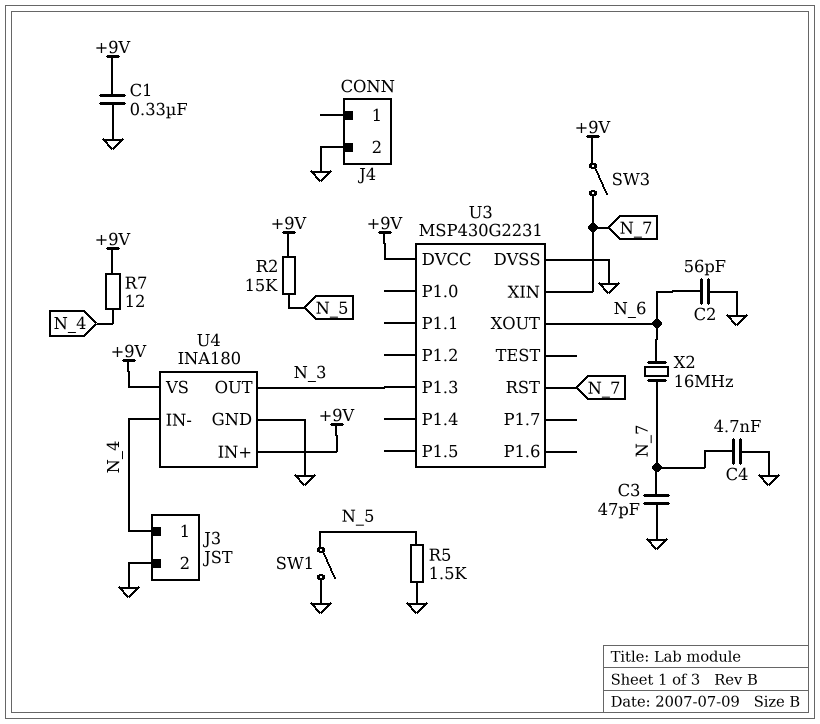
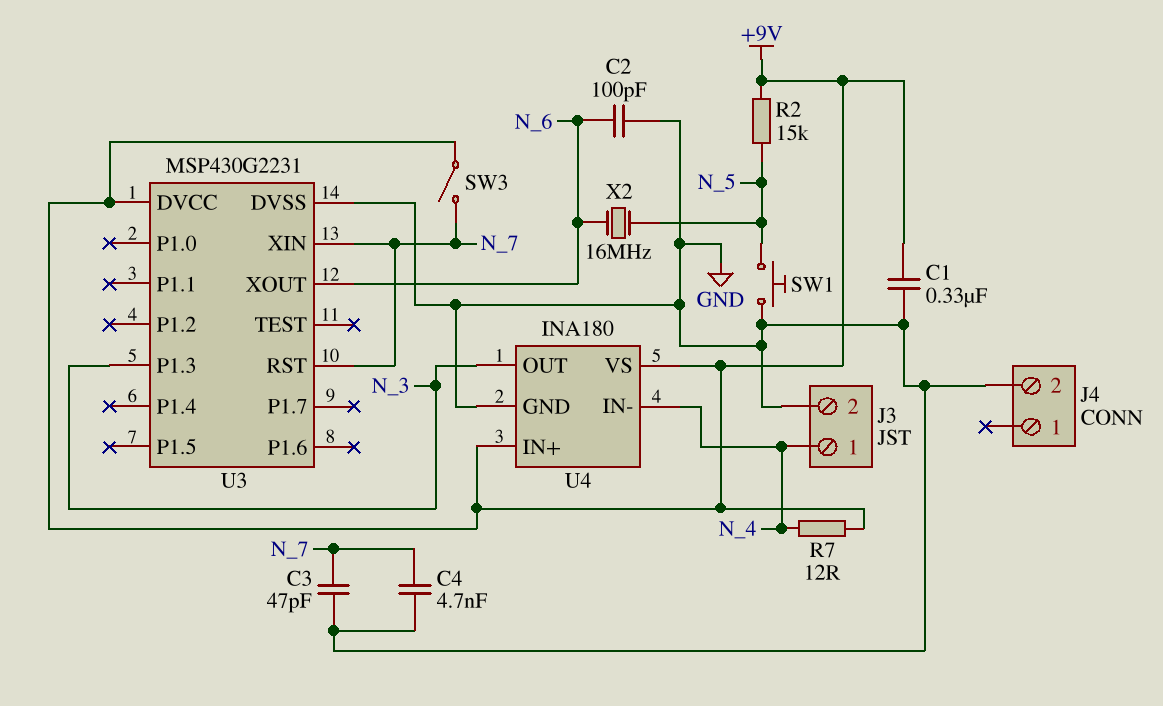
C2: 56pF (GND, N_6) -> 100pF (GND, N_6)
R5: 1.5k (GND, N_5) -> none
SW1: switch (GND, N_5) -> button (GND, N_5)
X2: 16MHz (N_6, N_7) -> 16MHz (N_5, N_6)

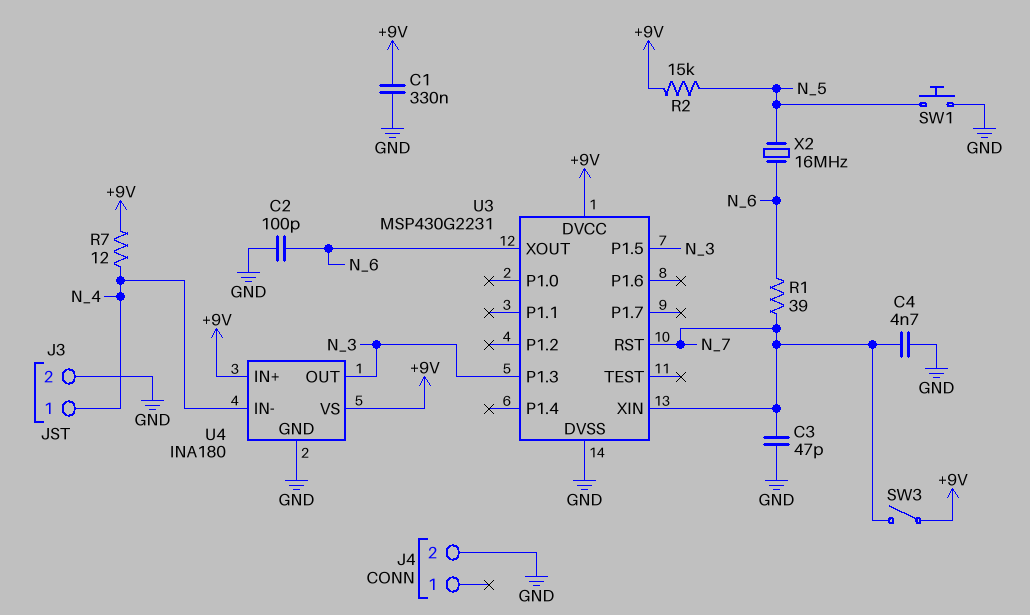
R1: none -> 39 (N_6, N_7)
U3 pin P1.5: none -> N_3

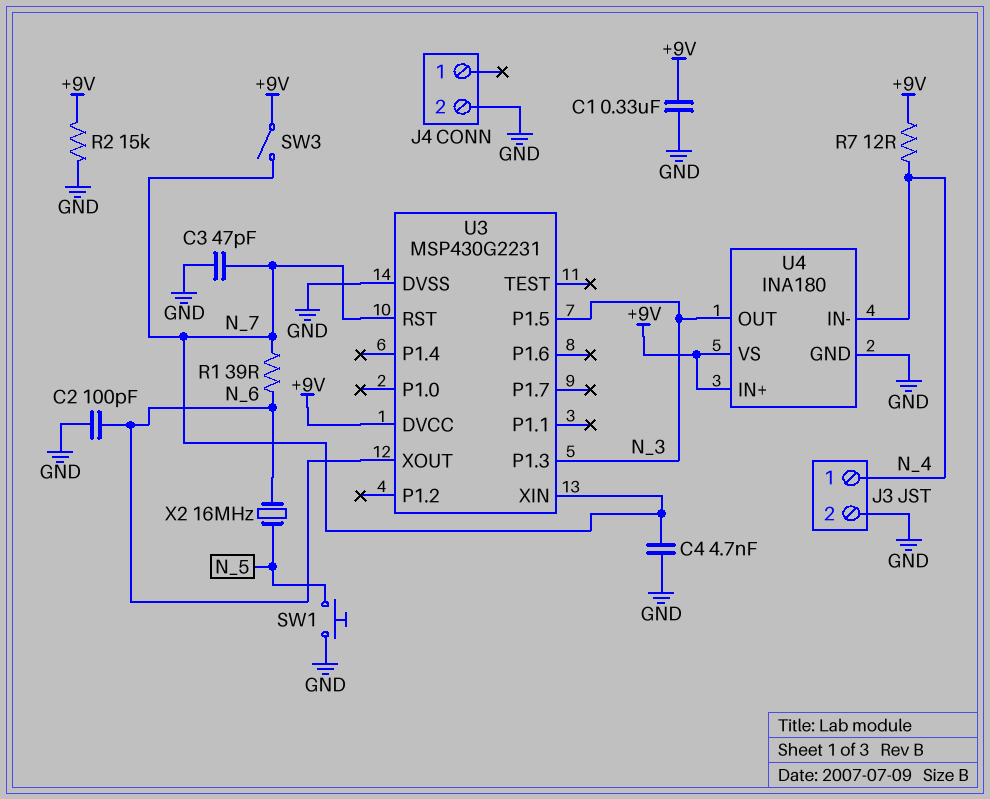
R2: 15k (+9V, N_5) -> 15k (+9V, GND)

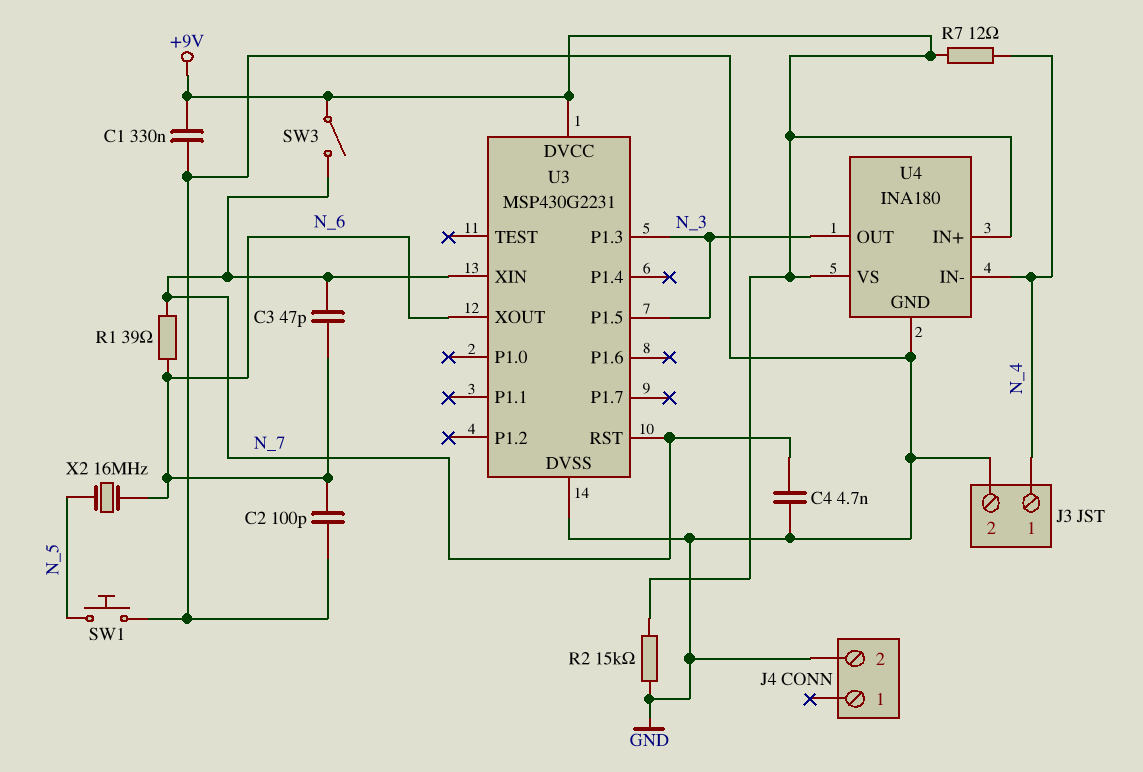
C3: 47pF (GND, N_7) -> 47pF (N_6, N_7)

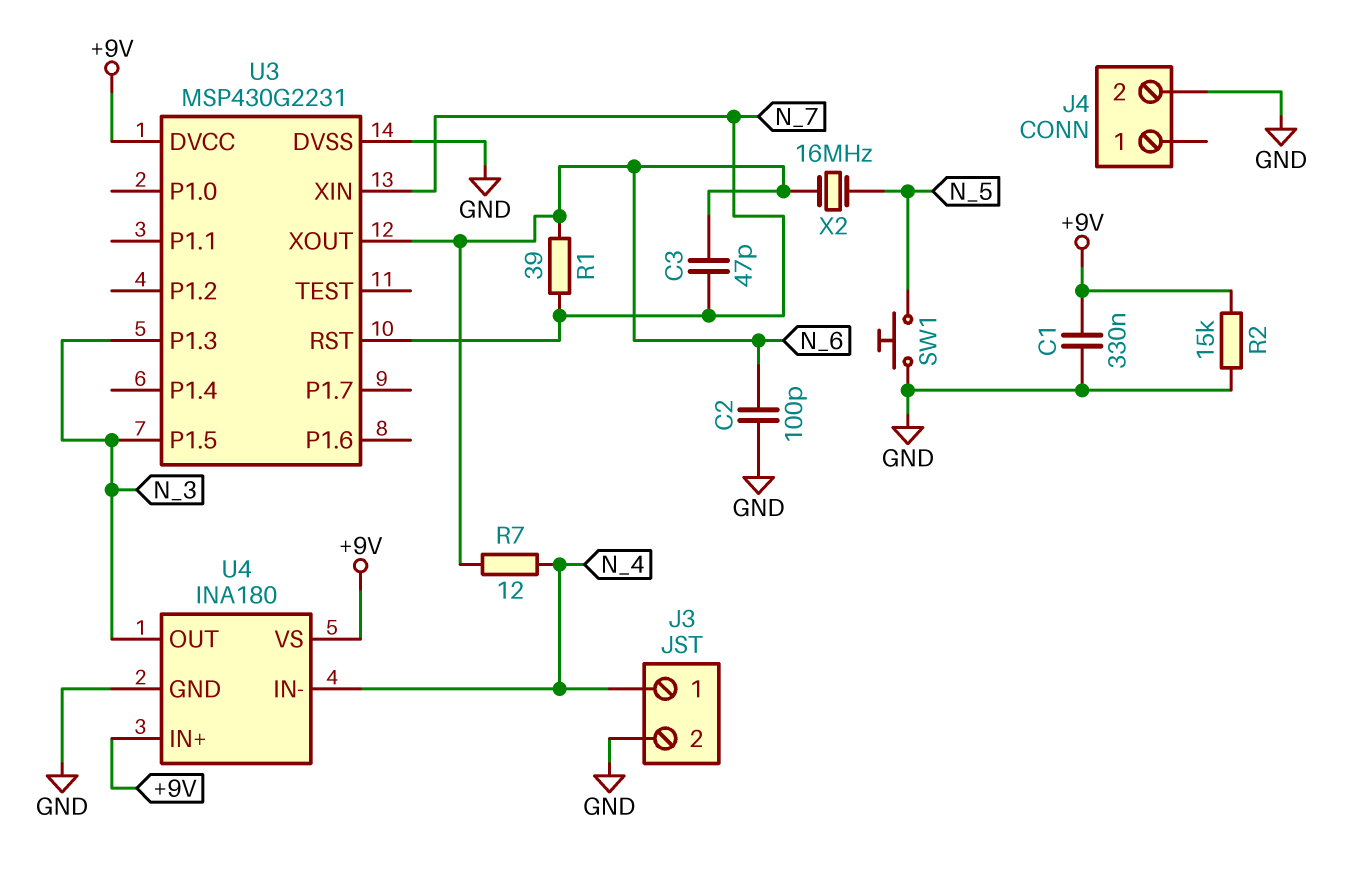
C4: 4.7nF (GND, N_7) -> none
R7: 12 (+9V, N_4) -> 12 (N_4, N_6)
SW3: switch (+9V, N_7) -> none

